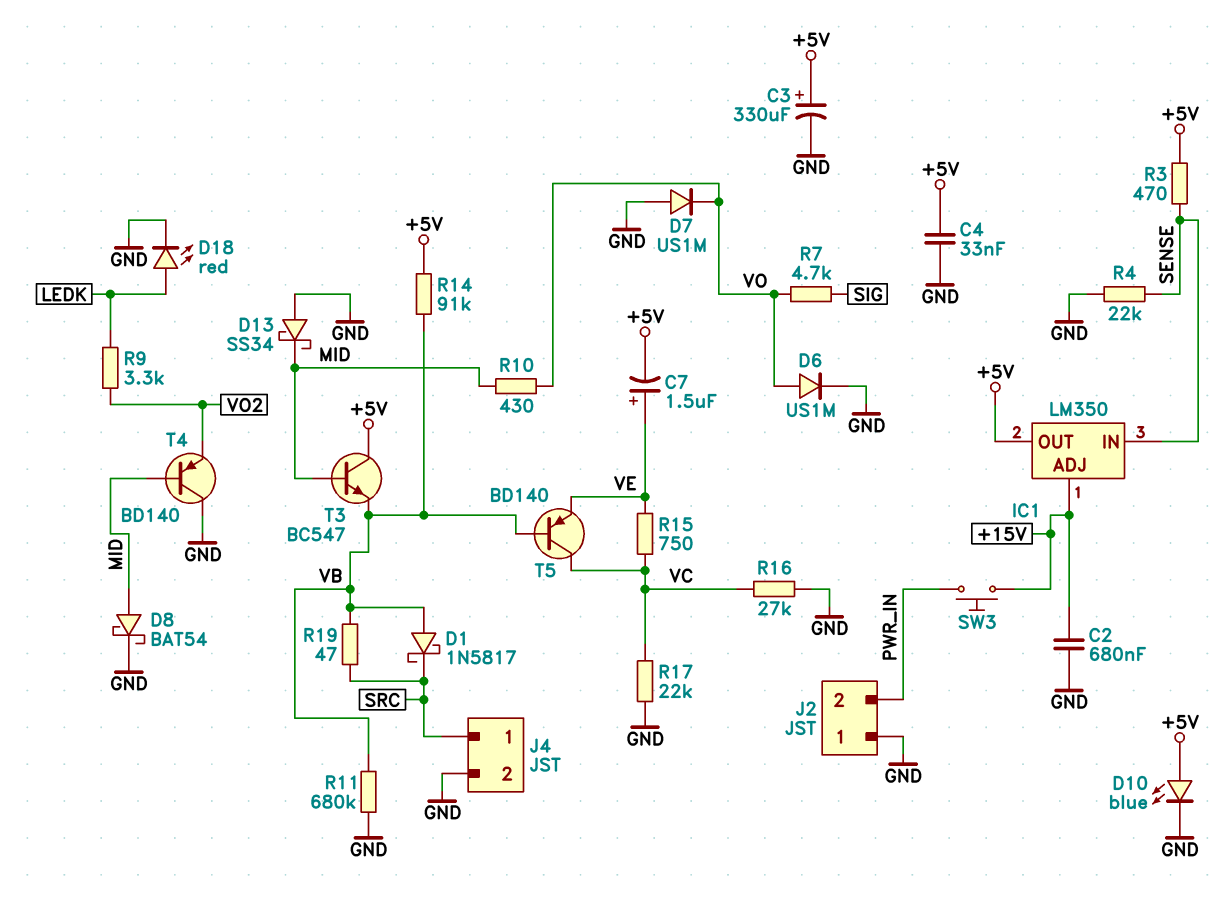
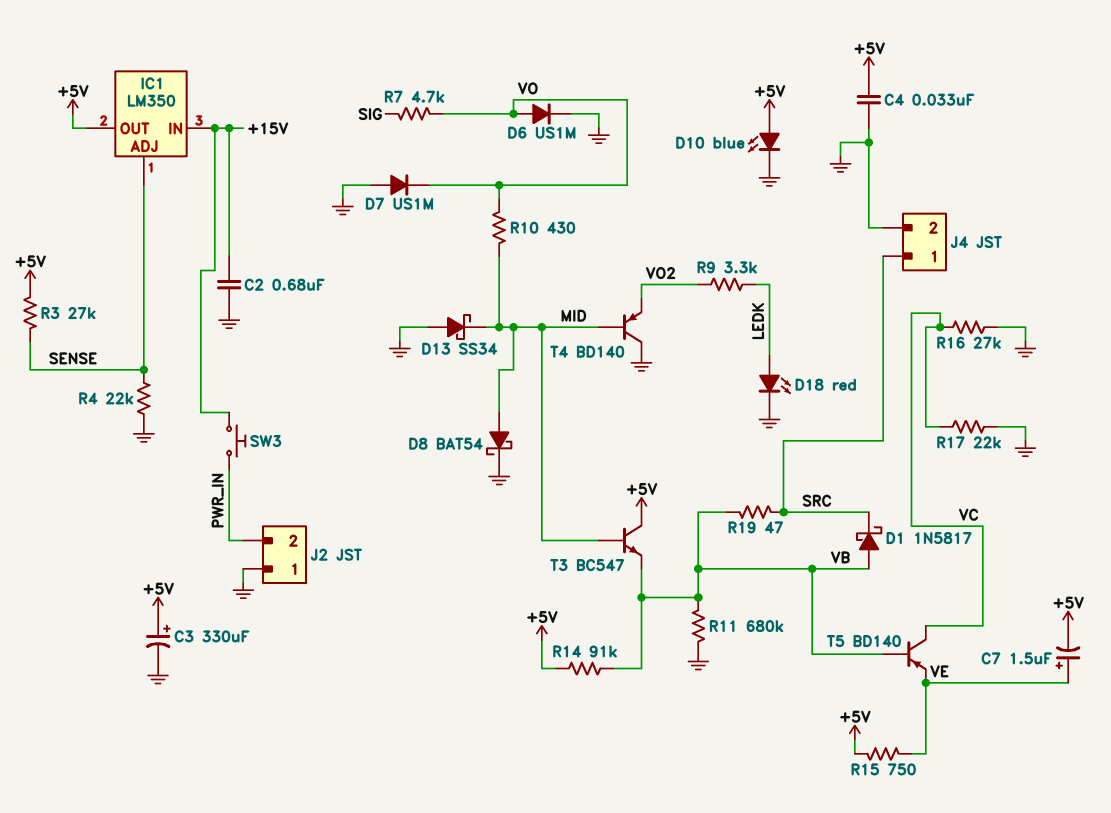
IC1 pin ADJ: +15V -> SENSE
IC1 pin IN: SENSE -> +15V
R3: 470 (+5V, SENSE) -> 27k (+5V, SENSE)
R15: 750 (VC, VE) -> 750 (+5V, VE)

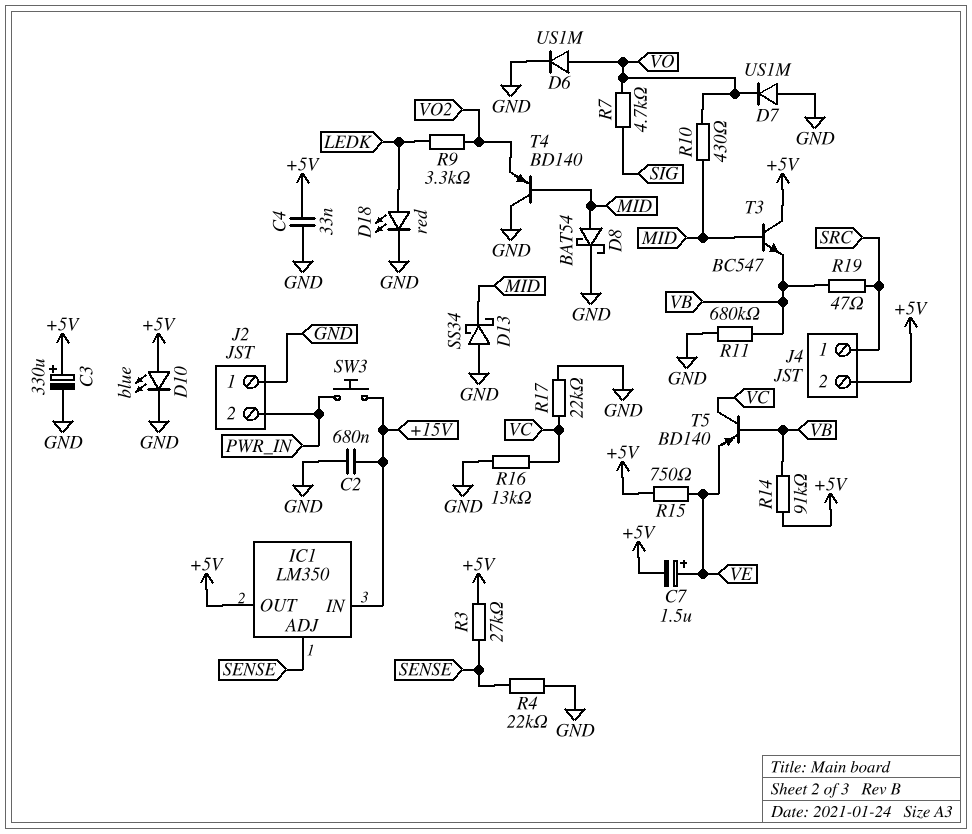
D1: schottky 1N5817 (A VB, K SRC) -> none
J4 pin 2: GND -> +5V
R16: 27k (GND, VC) -> 13k (GND, VC)

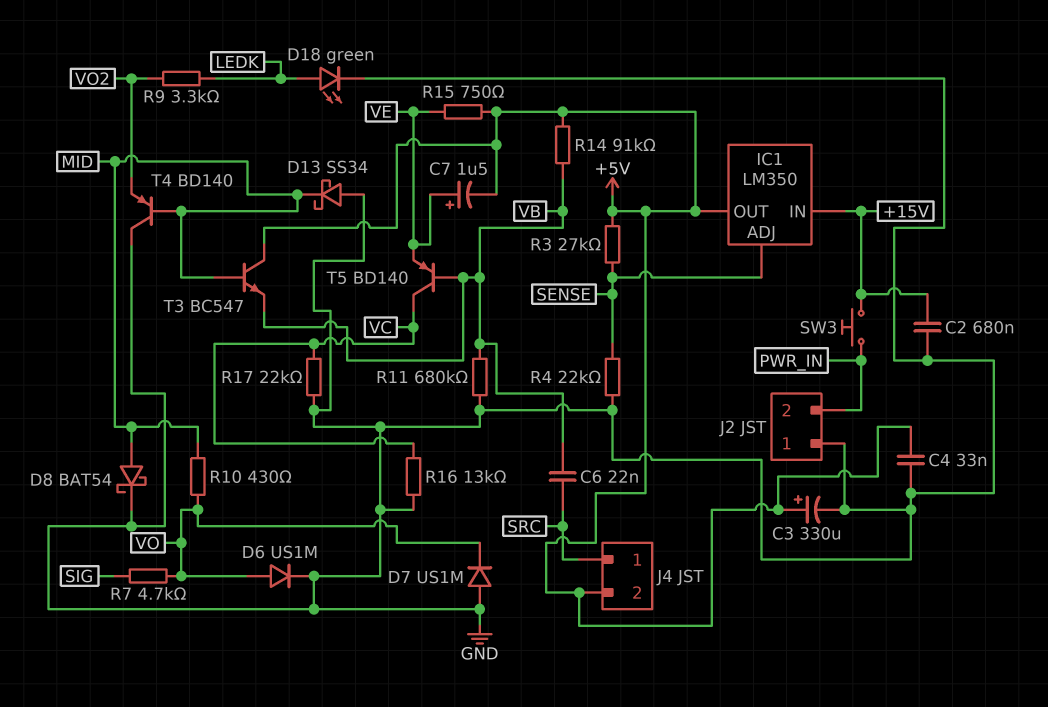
C6: none -> 22nF (SRC, VB)
D10: LED blue (A +5V, K GND) -> none
D18: LED red (A LEDK, K GND) -> LED green (A LEDK, K GND)
R19: 47 (SRC, VB) -> none

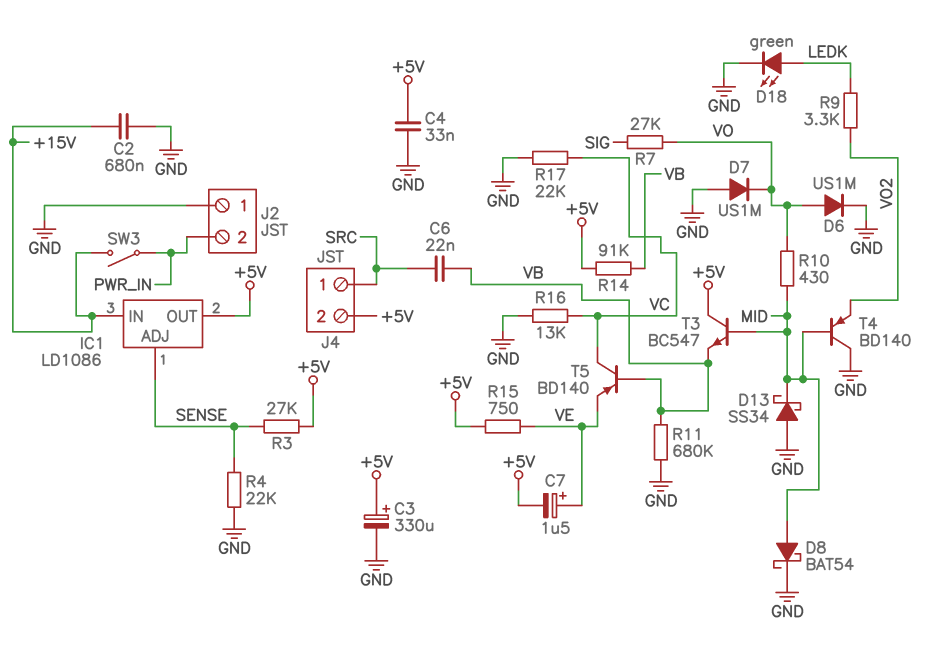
IC1: LM350 -> LD1086
R7: 4.7k (SIG, VO) -> 27k (SIG, VO)
SW3: button (+15V, PWR_IN) -> switch (+15V, PWR_IN)

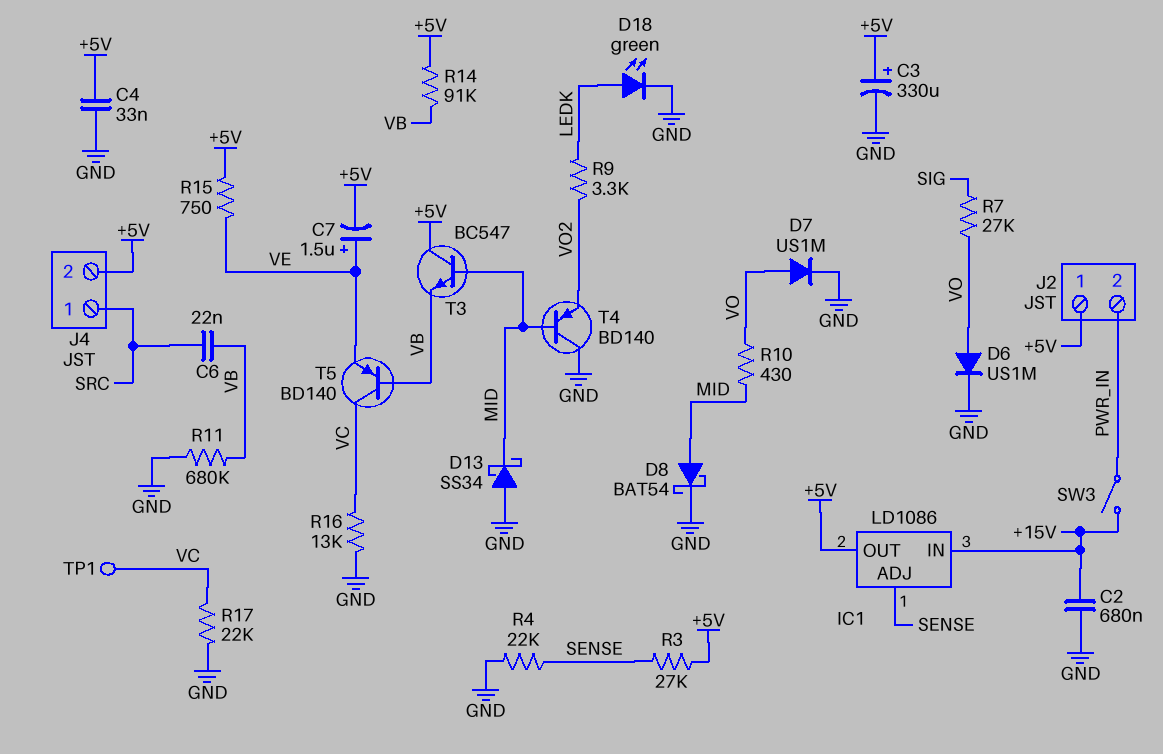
D7: diode US1M (A GND, K VO) -> diode US1M (A VO, K GND)
J2 pin 1: GND -> +5V
TP1: none -> test point (VC)

